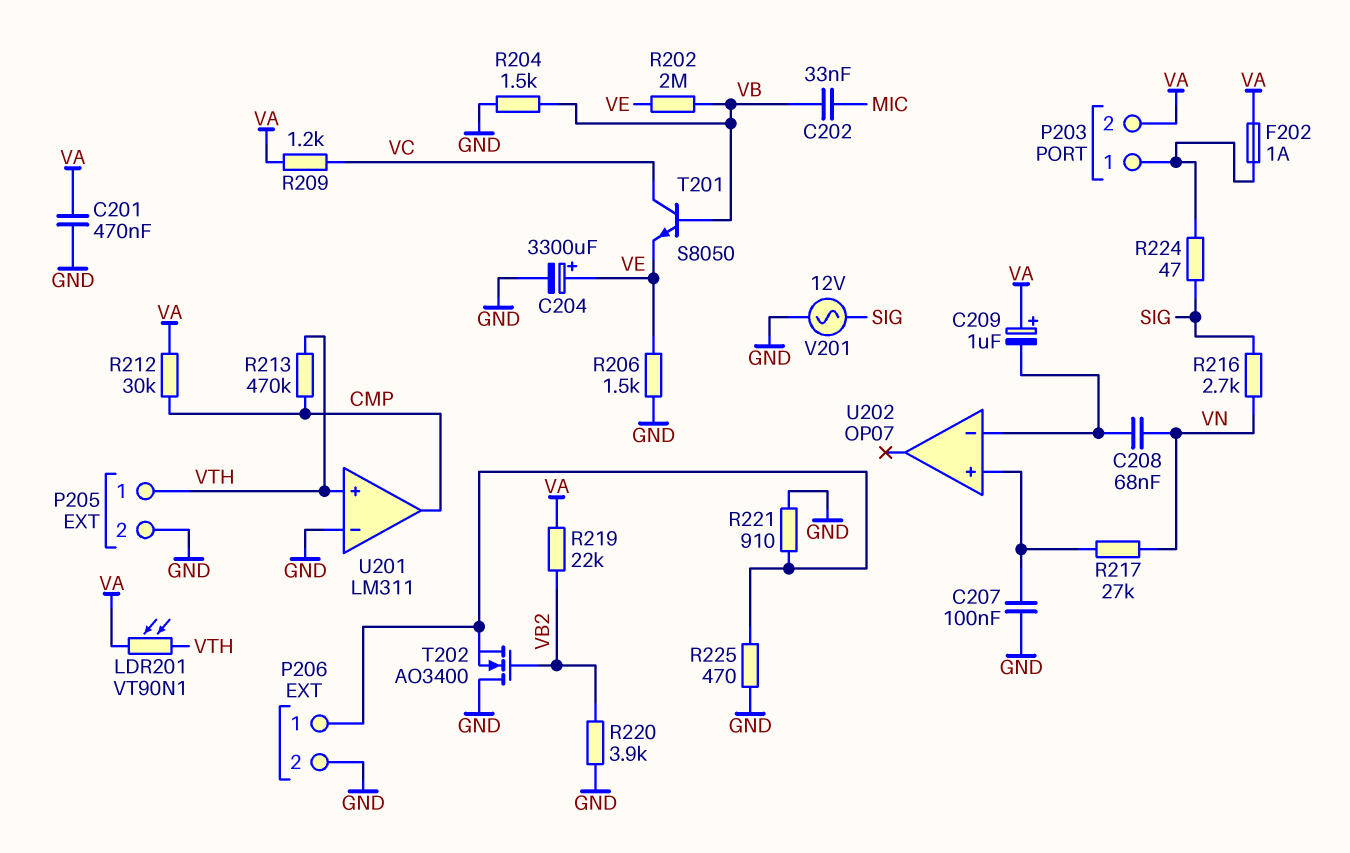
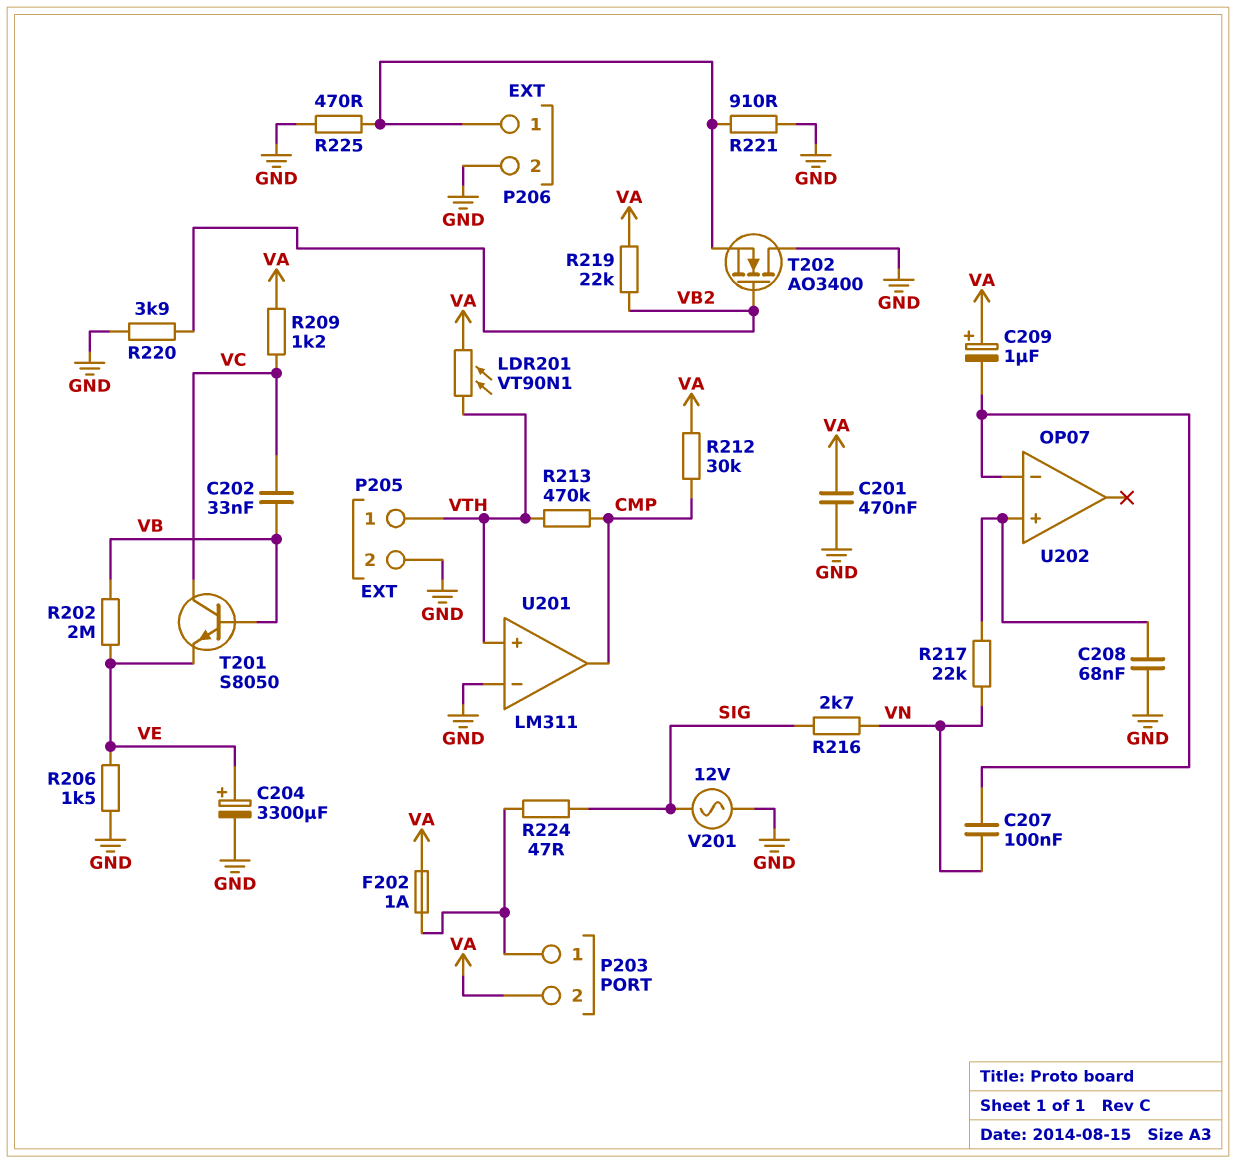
C202: 33nF (MIC, VB) -> 33nF (VB, VC)
C207: 100nF (GND, U202/in+) -> 100nF (U202/in-, VN)
C208: 68nF (U202/in-, VN) -> 68nF (GND, U202/in+)
R204: 1.5k (GND, VB) -> none
R217: 27k (U202/in+, VN) -> 22k (U202/in+, VN)

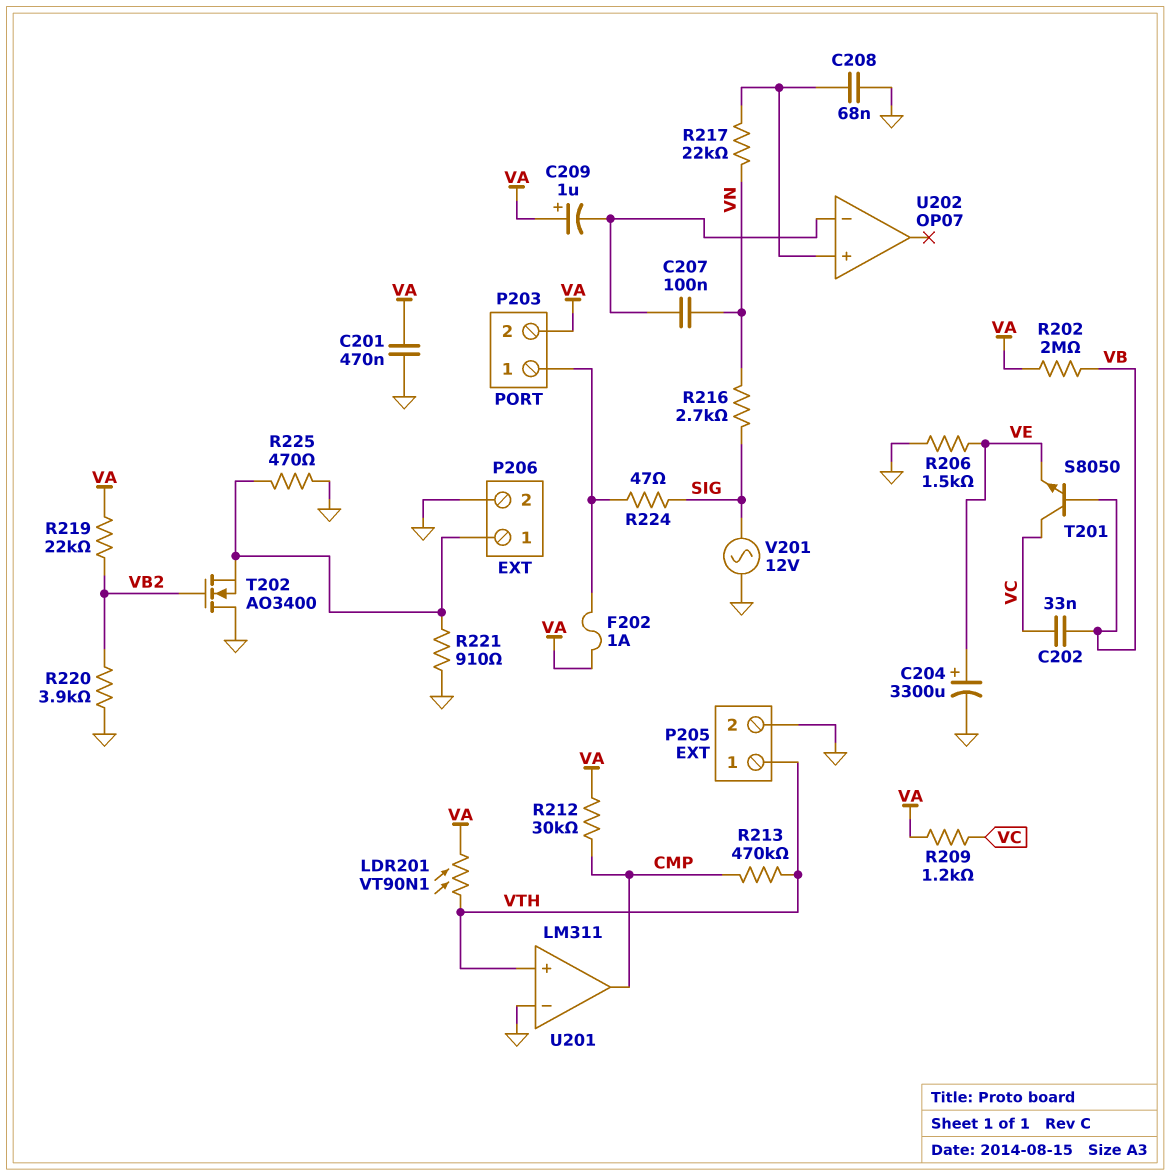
R202: 2M (VB, VE) -> 2M (VA, VB)

